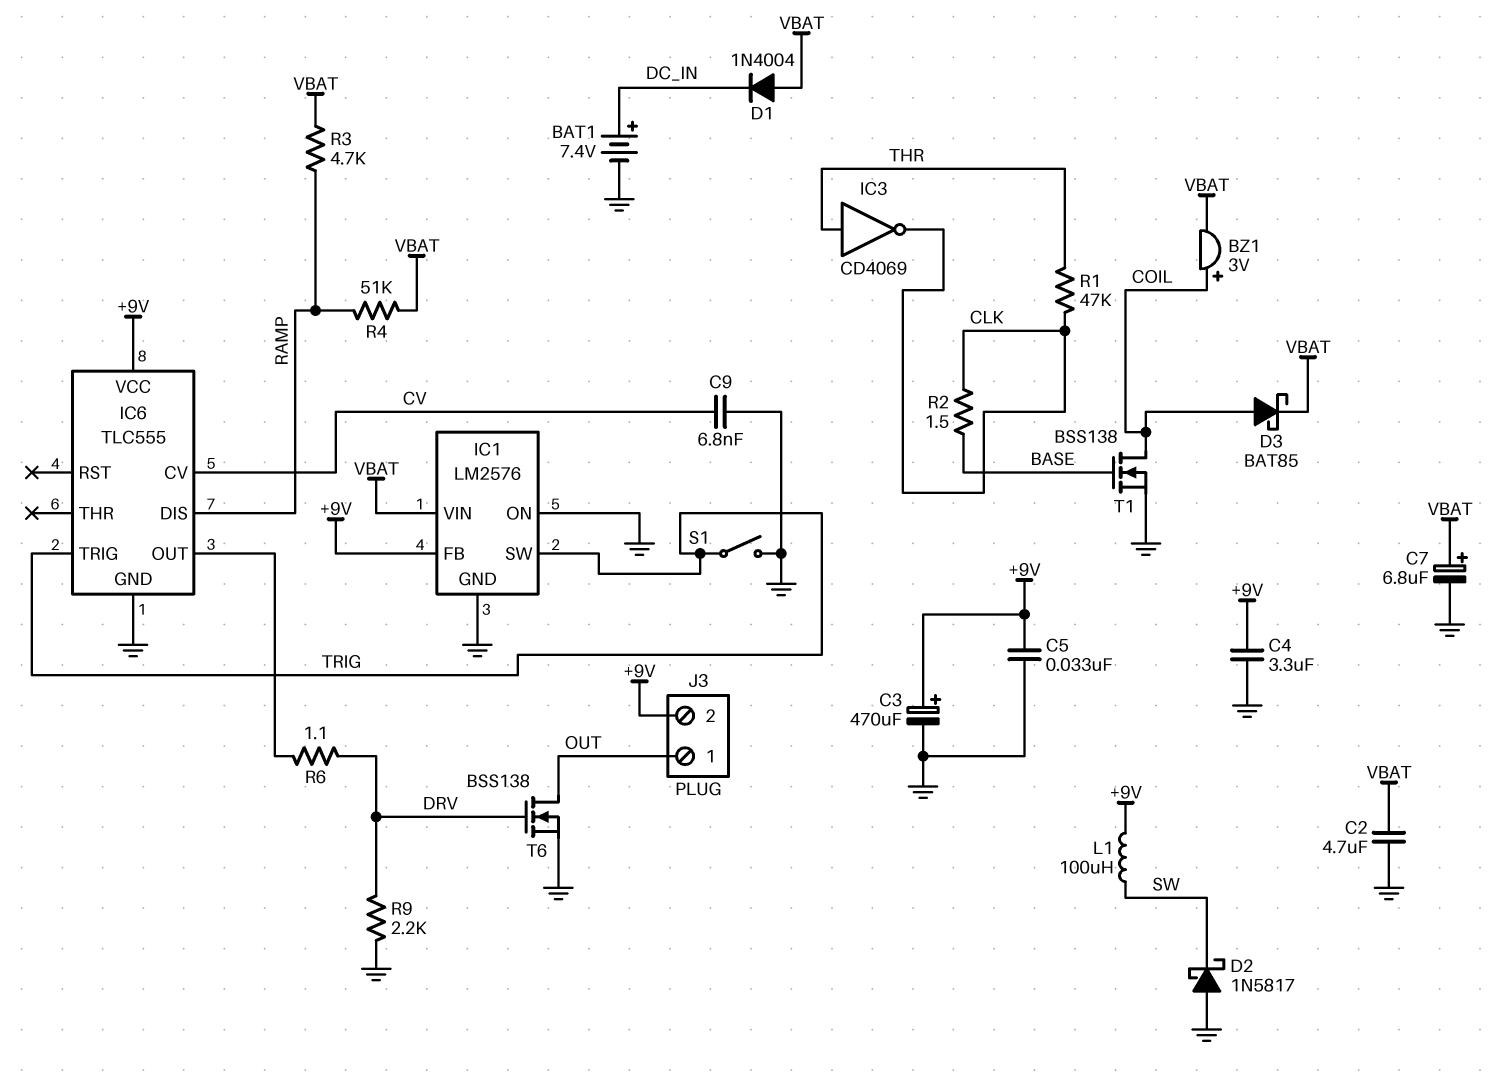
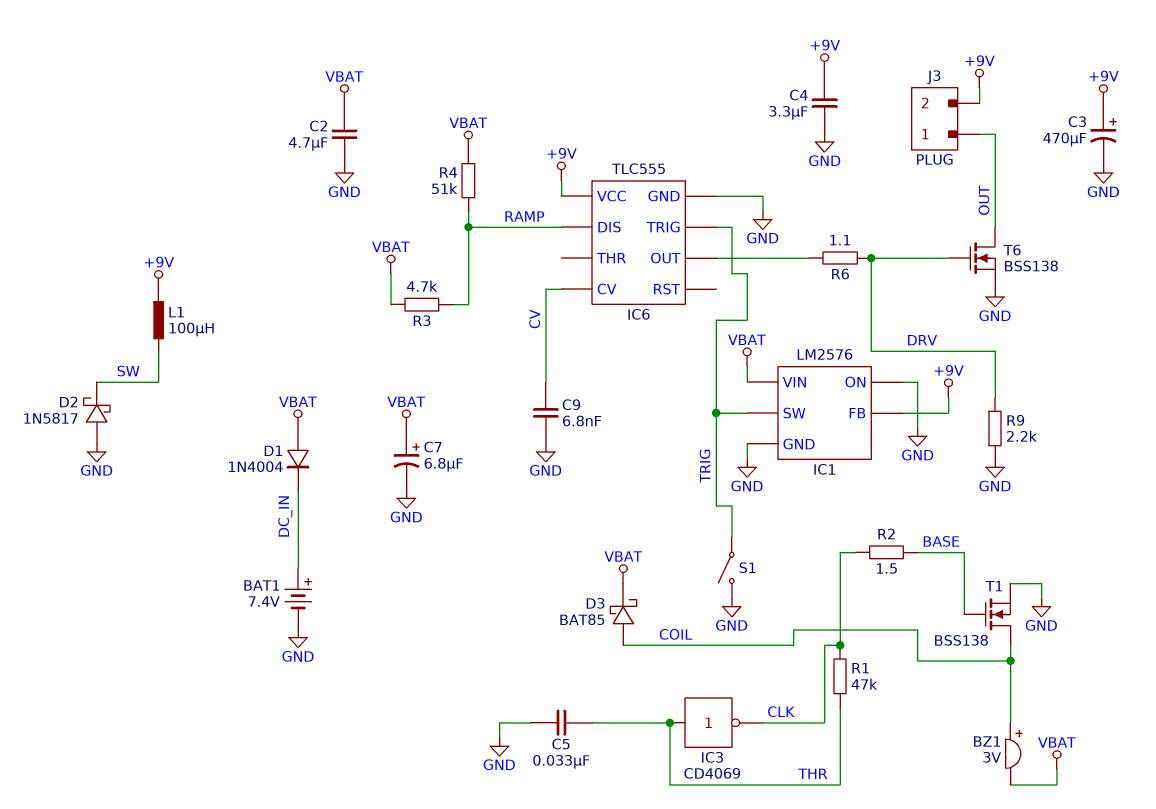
C5: 33nF (+9V, GND) -> 33nF (GND, THR)

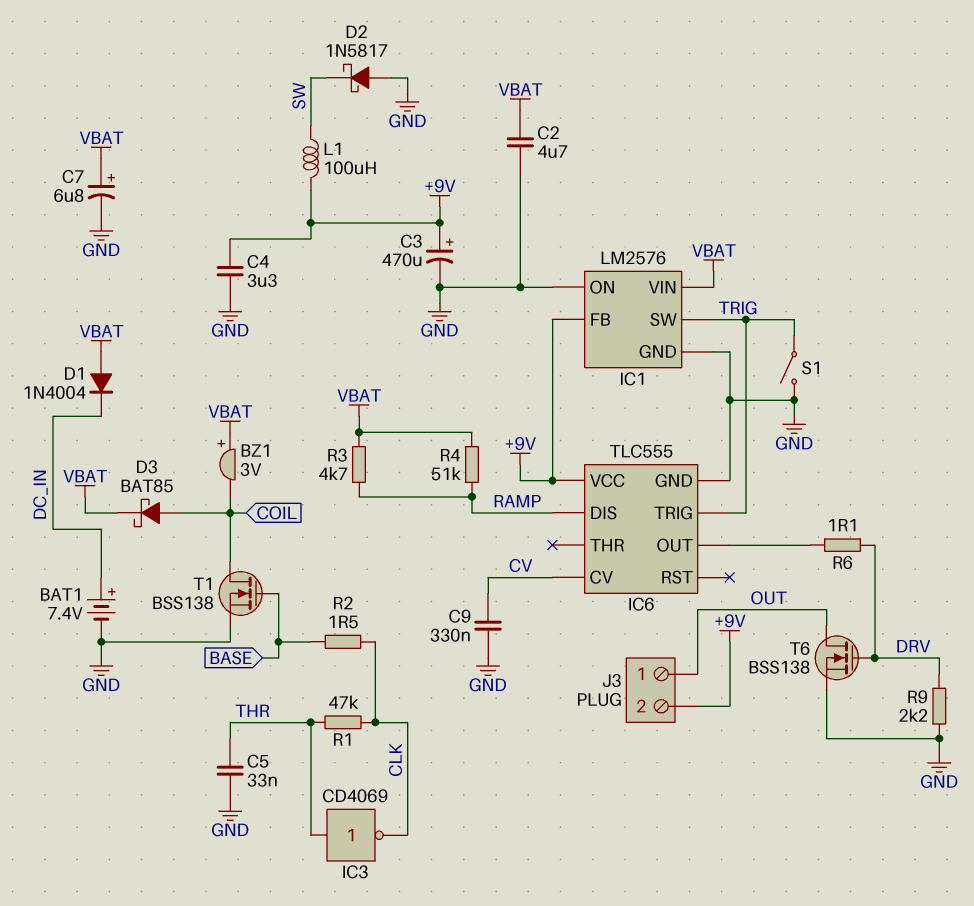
BZ1: buzzer 3V (plus COIL, minus VBAT) -> buzzer 3V (plus VBAT, minus COIL)
C9: 6.8nF (CV, GND) -> 330nF (CV, GND)

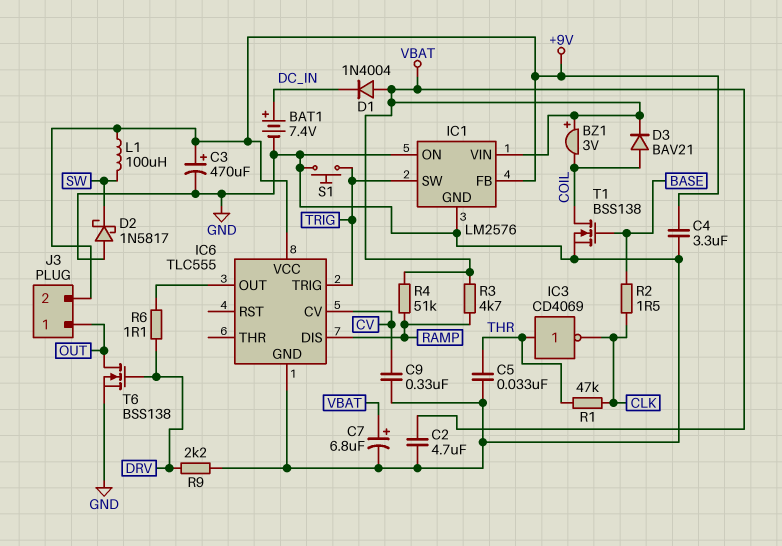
D3: schottky BAT85 (A COIL, K VBAT) -> diode BAV21 (A COIL, K VBAT)
S1: switch (GND, TRIG) -> button (GND, TRIG)

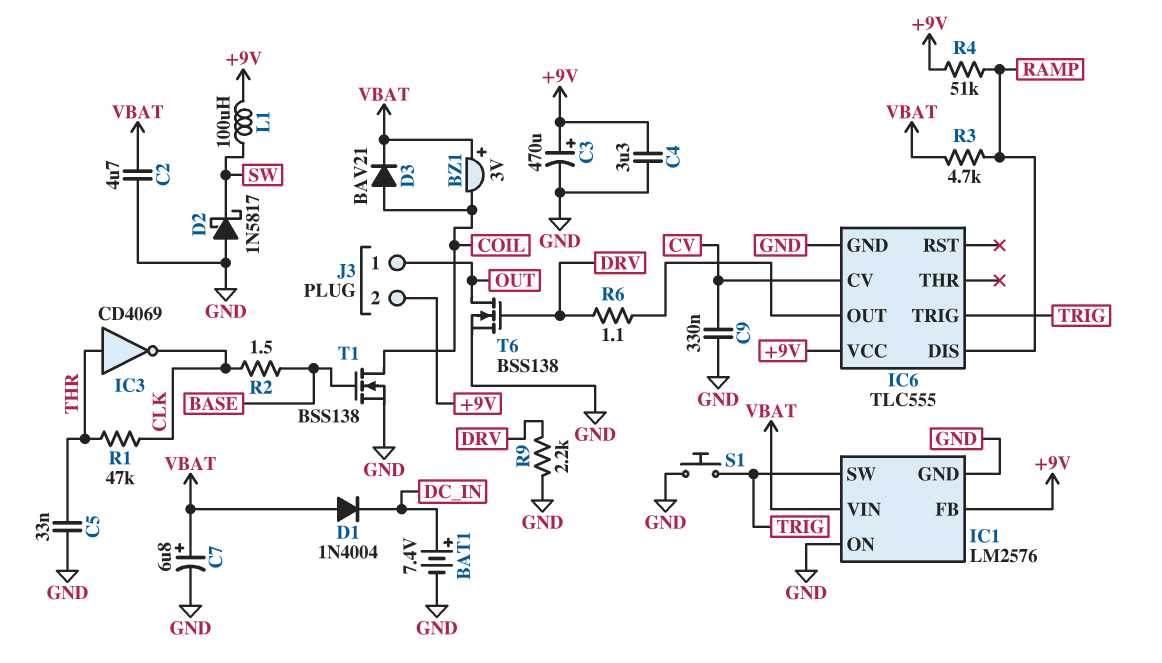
R4: 51k (RAMP, VBAT) -> 51k (+9V, RAMP)

